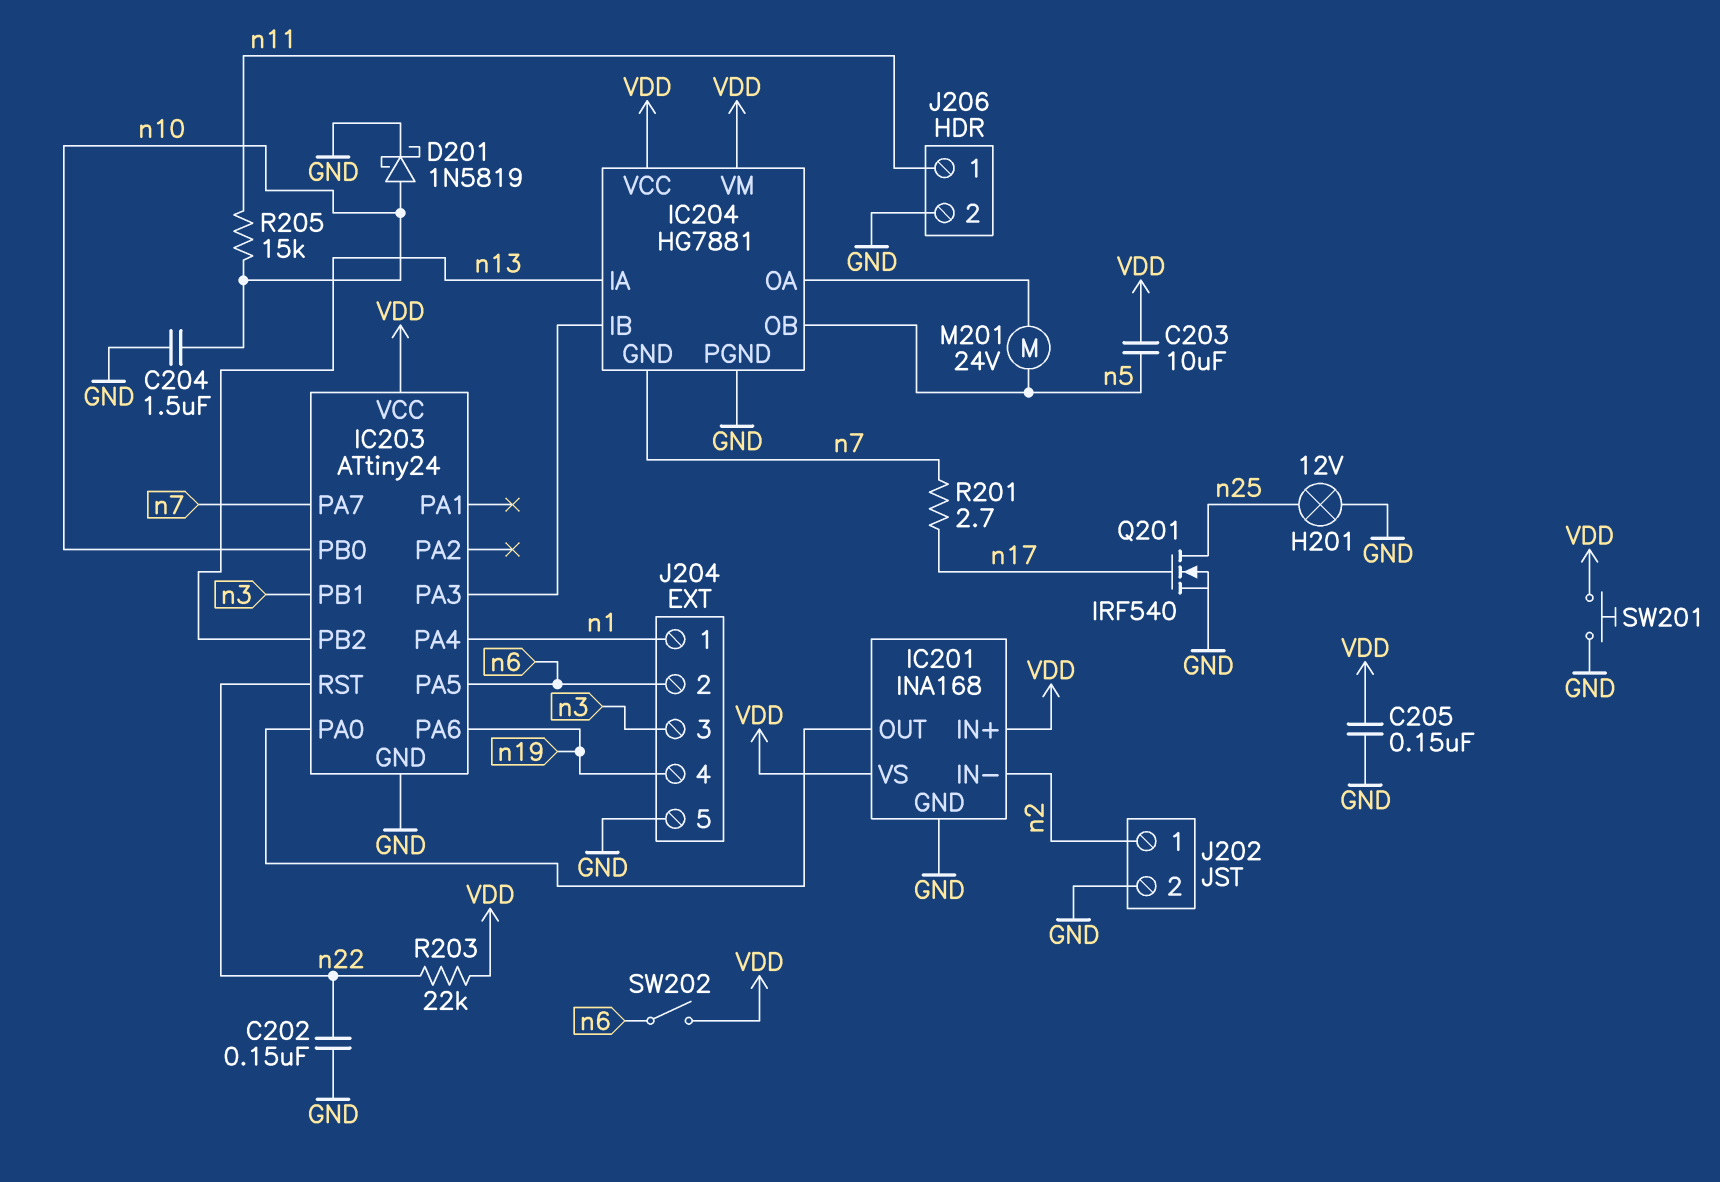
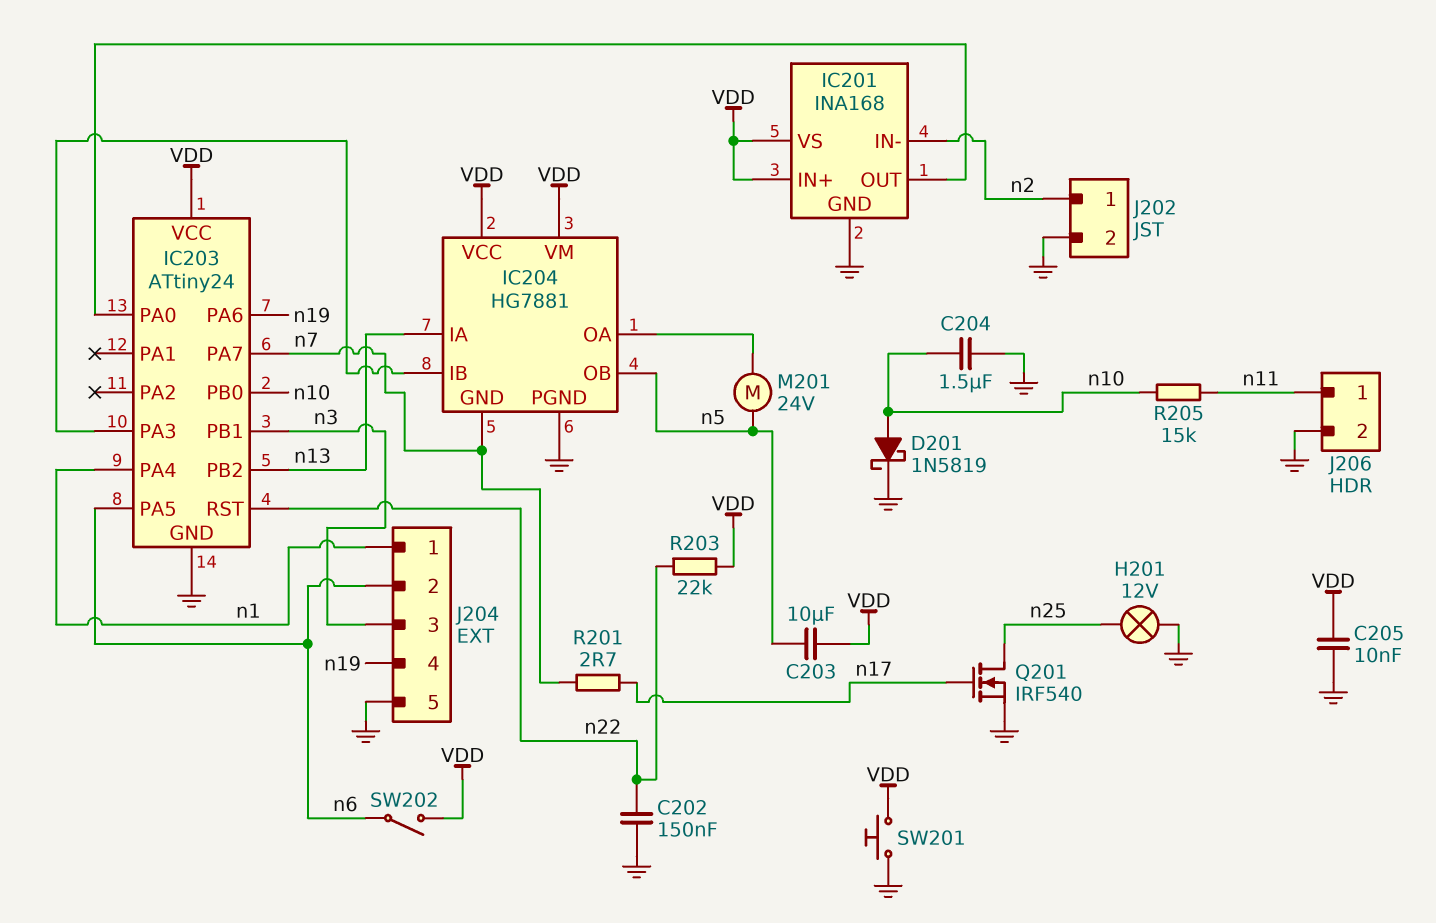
C205: 150nF (GND, VDD) -> 10nF (GND, VDD)

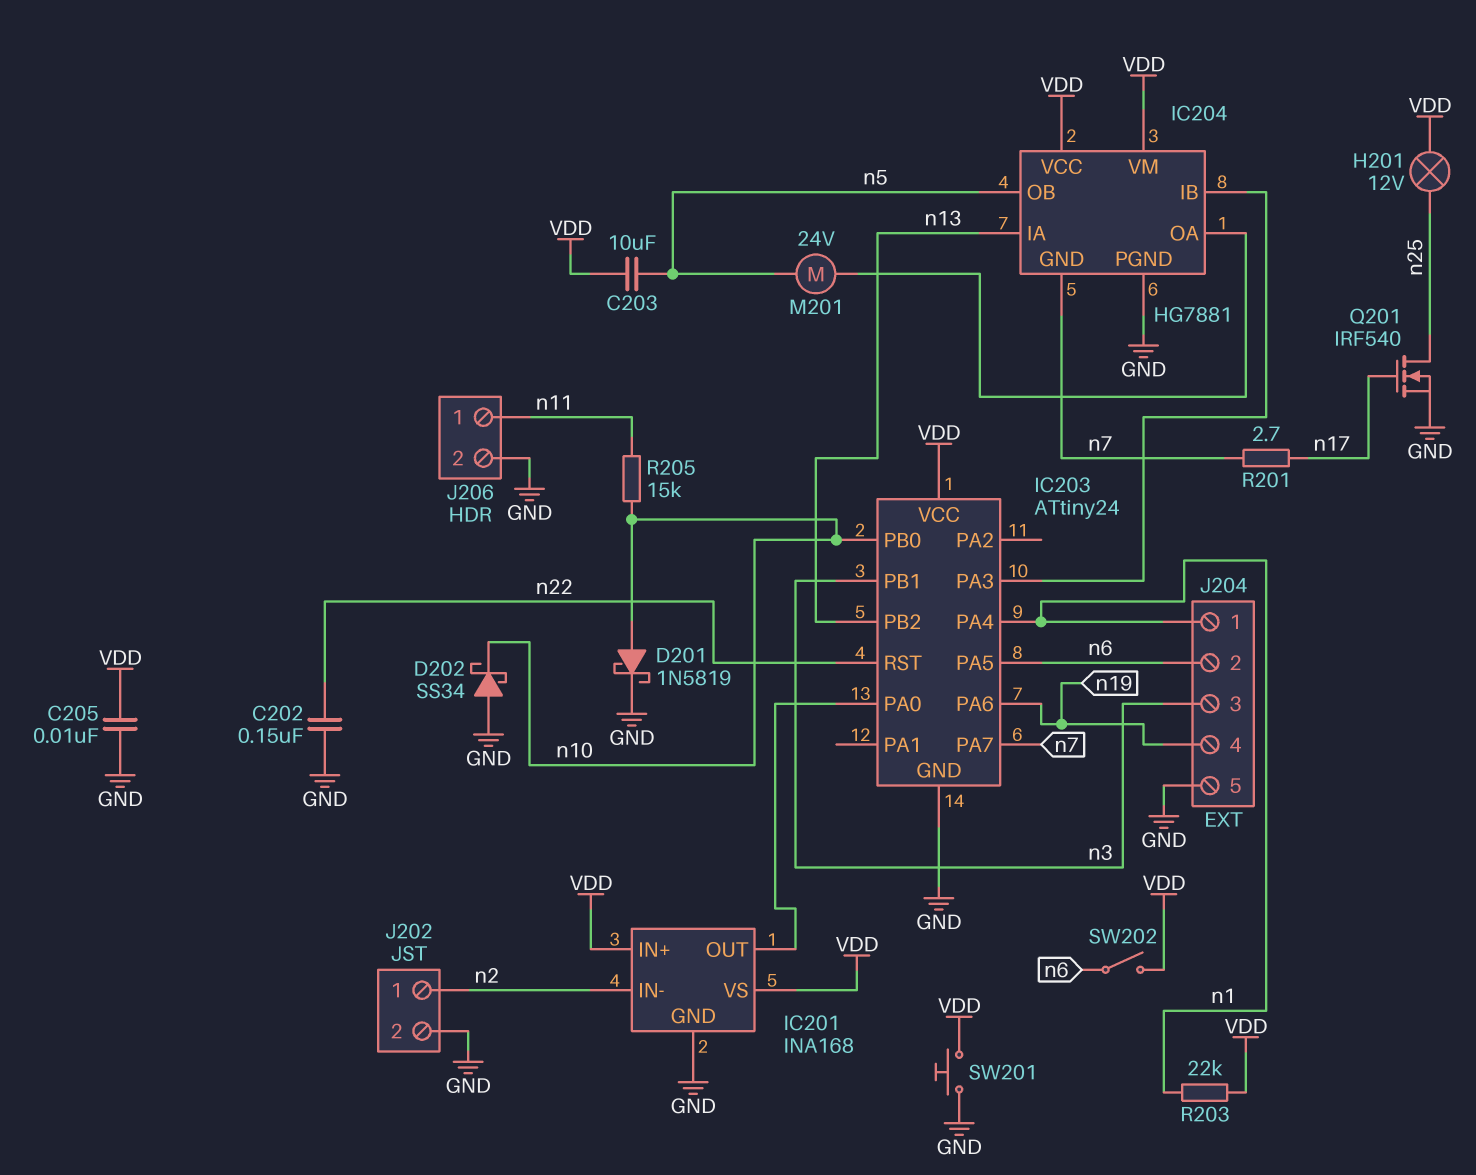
C204: 1.5uF (GND, n10) -> none
D202: none -> schottky SS34 (A GND, K n10)
H201: lamp 12V (GND, n25) -> lamp 12V (VDD, n25)
R203: 22k (VDD, n22) -> 22k (VDD, n1)

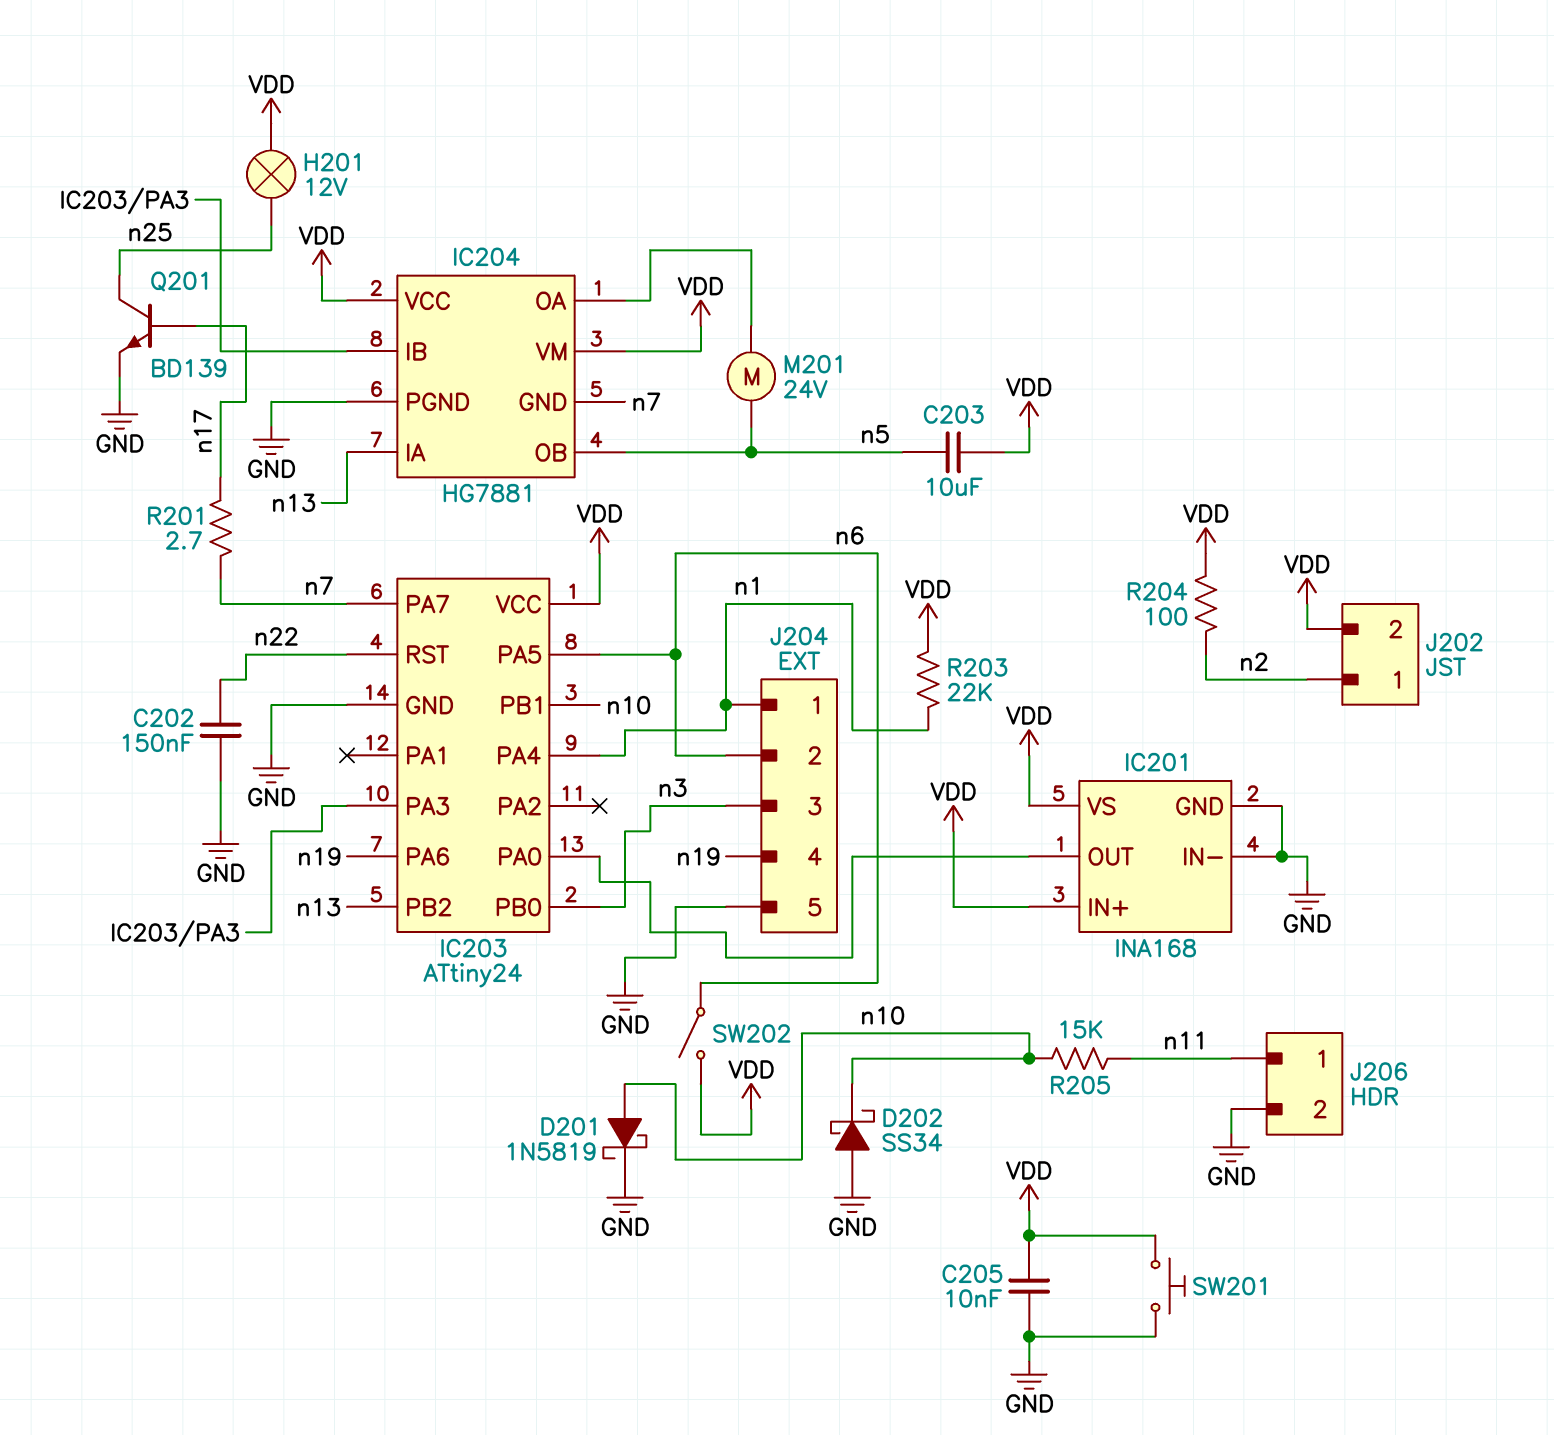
IC201 pin IN-: n2 -> GND
IC203 pin PB0: n10 -> n3
IC203 pin PB1: n3 -> n10
J202 pin 2: GND -> VDD
Q201: NMOS IRF540 (G n17, D n25, S GND) -> NPN BD139 (B n17, C n25, E GND)
R204: none -> 100 (VDD, n2)

